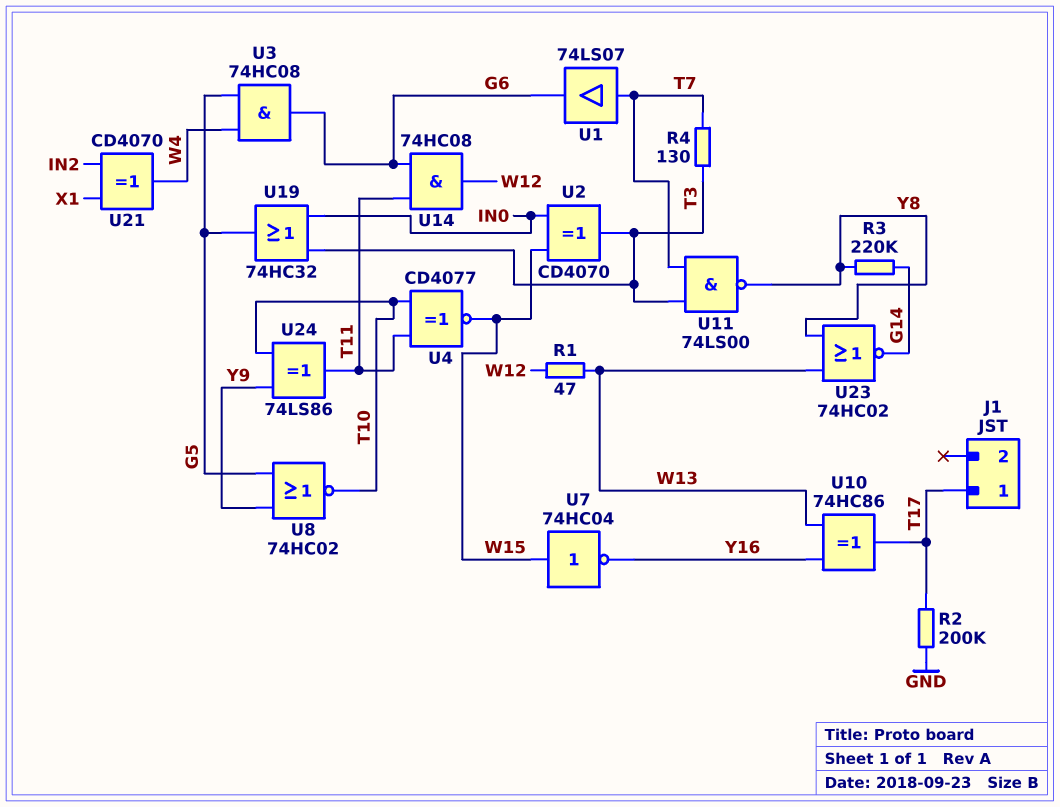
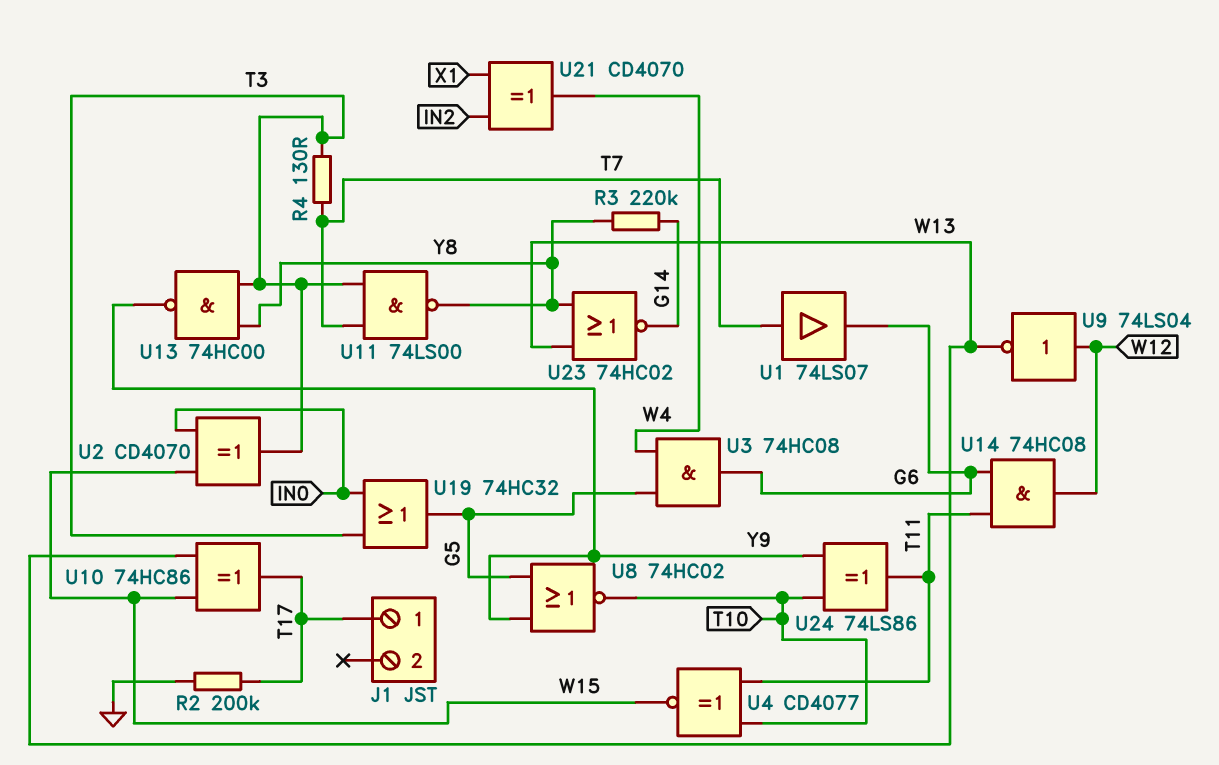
R1: 47 (W12, W13) -> none
U7: NOT 74HC04 (in W15, out Y16) -> none
U9: none -> NOT 74LS04 (in W12, out W13)
U10: XOR 74HC86 (in W13, in Y16, out T17) -> XOR 74HC86 (in W13, in W15, out T17)
U13: none -> NAND 74HC00 (in T3, in Y8, out Y9)

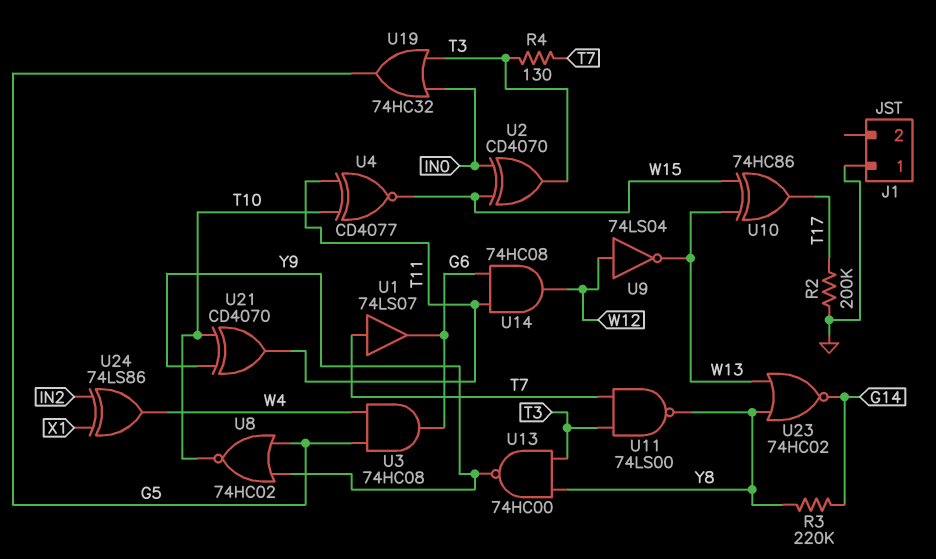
J1 pin 1: T17 -> GND
U21: XOR CD4070 (in IN2, in X1, out W4) -> XOR CD4070 (in T10, in Y9, out T11)
U24: XOR 74LS86 (in T10, in Y9, out T11) -> XOR 74LS86 (in IN2, in X1, out W4)

